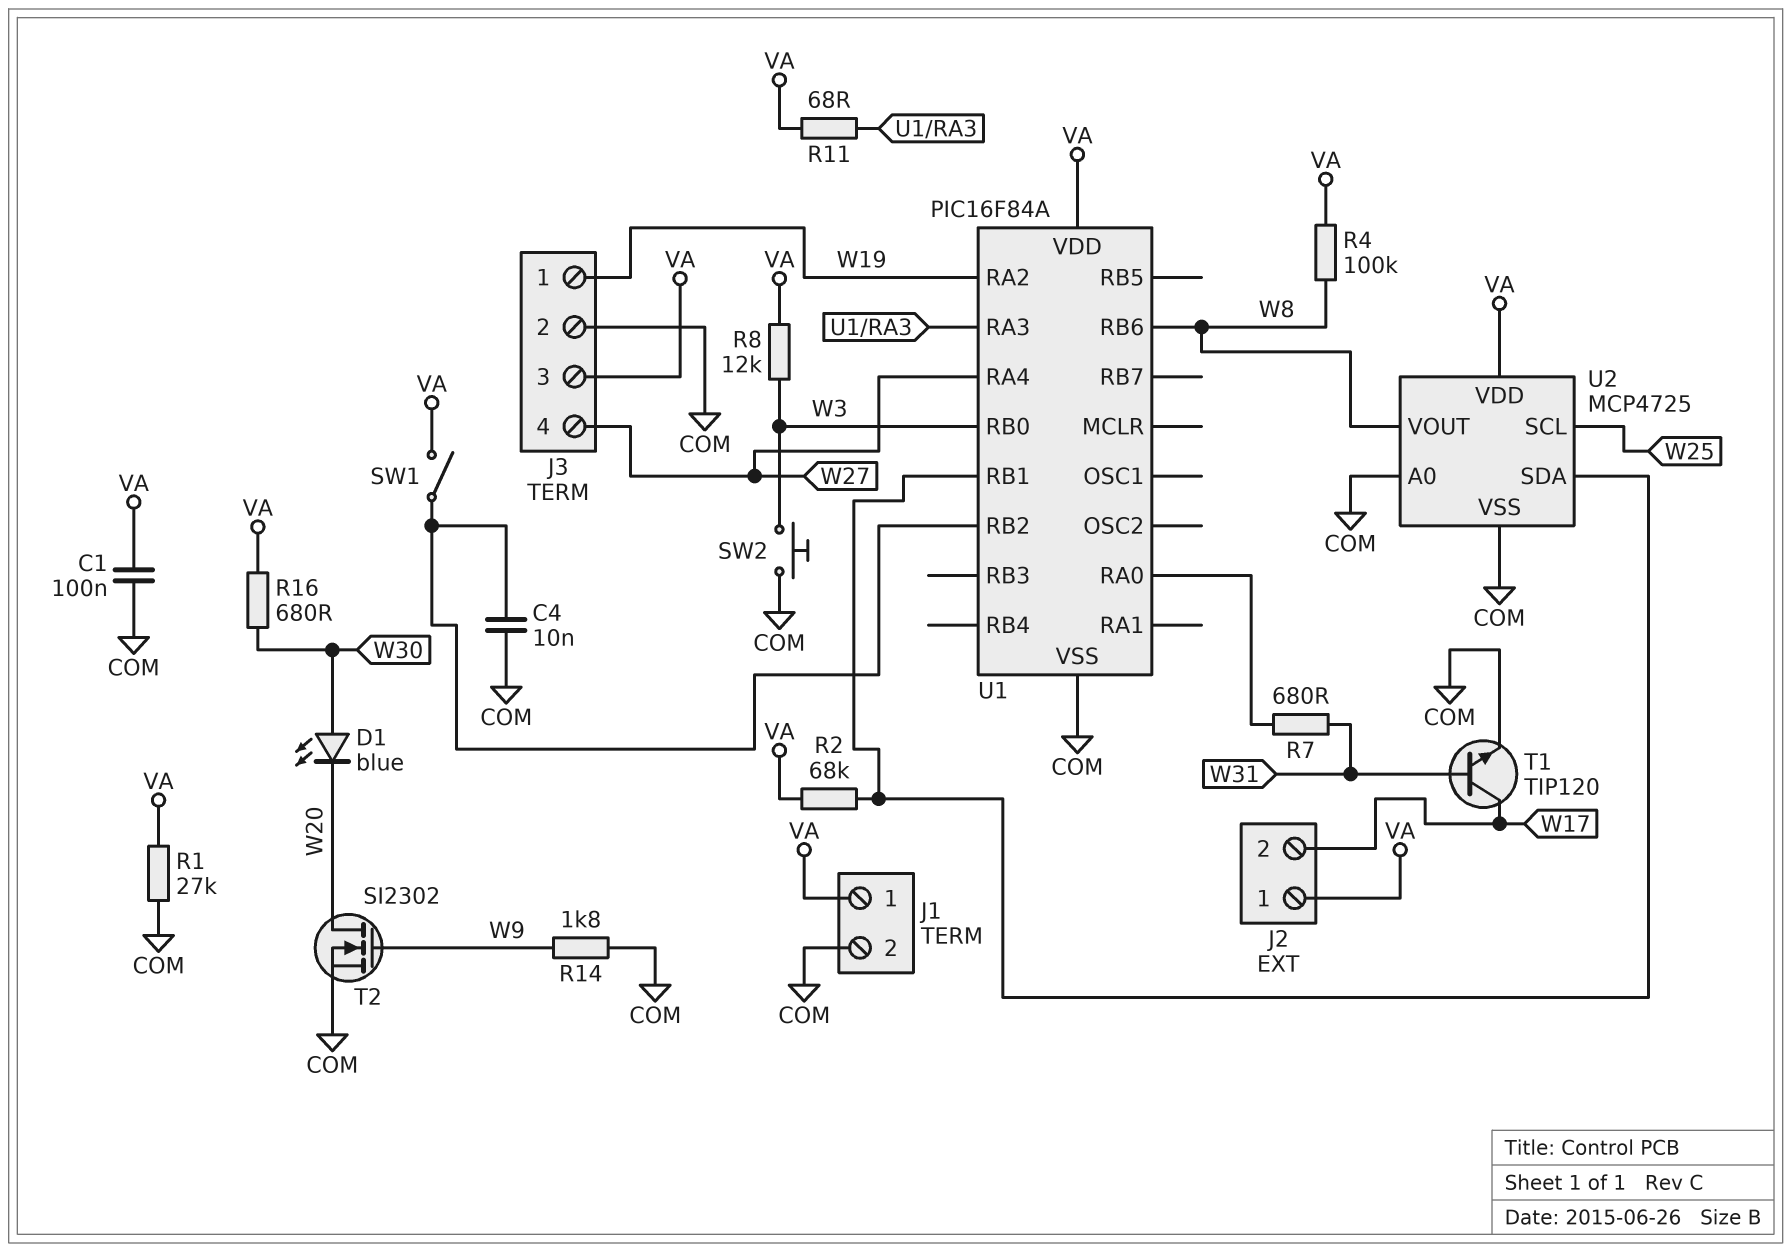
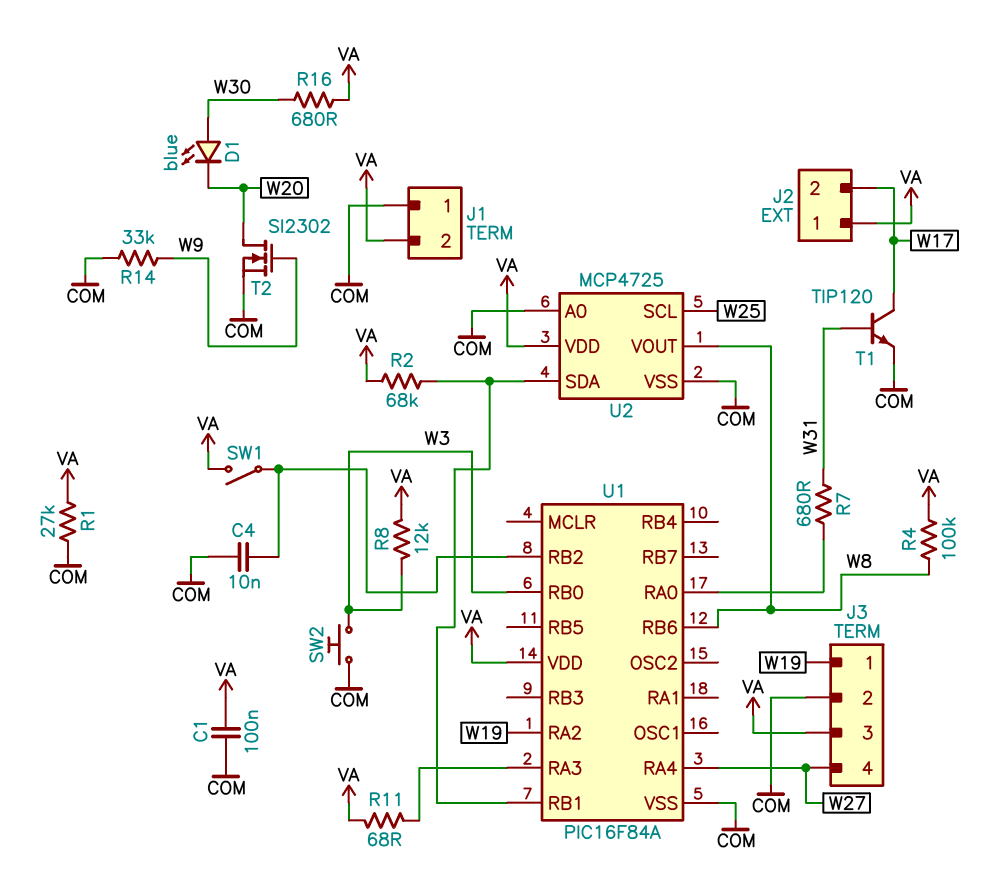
J1 pin 1: VA -> COM
J1 pin 2: COM -> VA
R14: 1.8k (COM, W9) -> 33k (COM, W9)

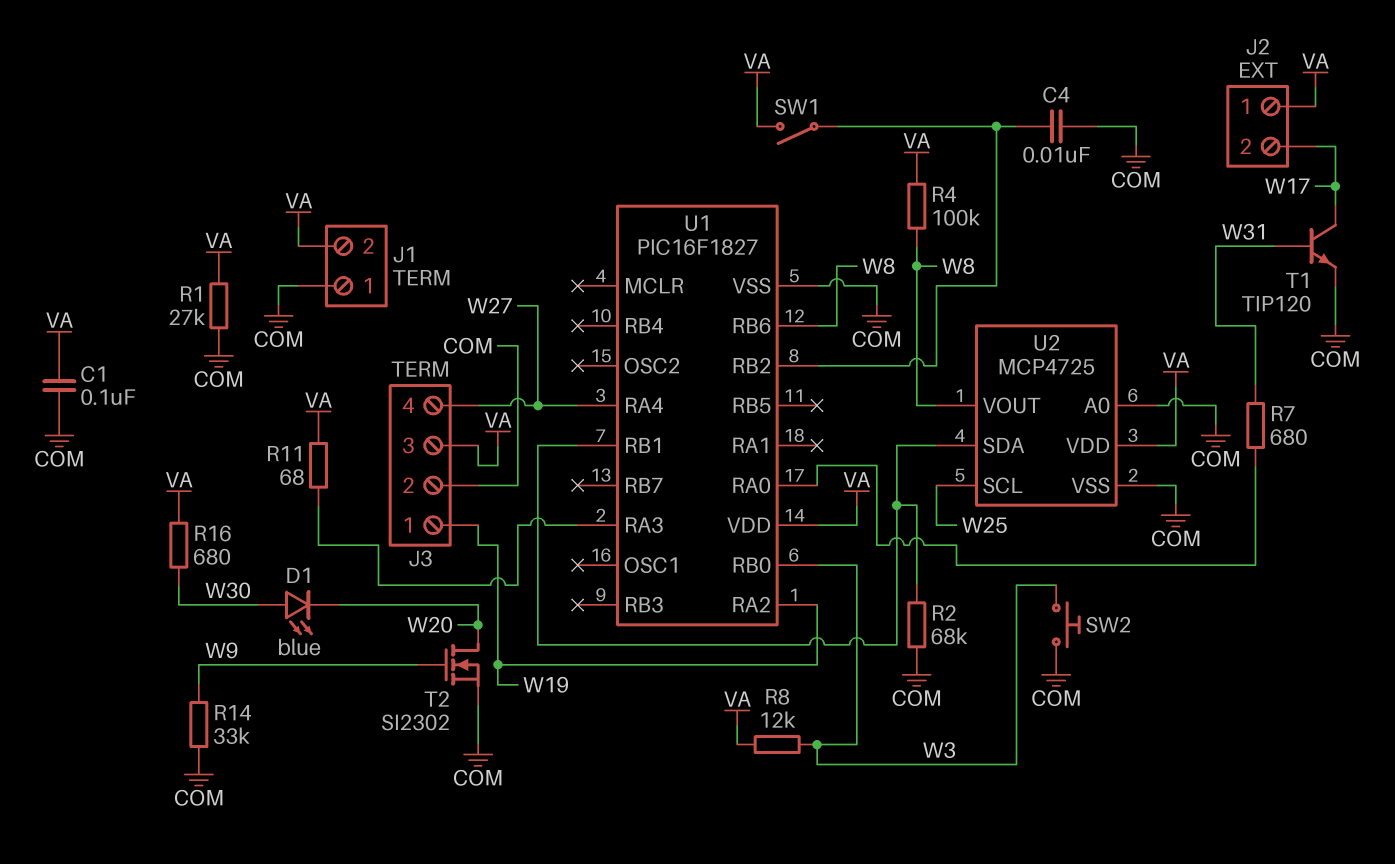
R2: 68k (U1/RB1, VA) -> 68k (COM, U1/RB1)
U1: PIC16F84A -> PIC16F1827

